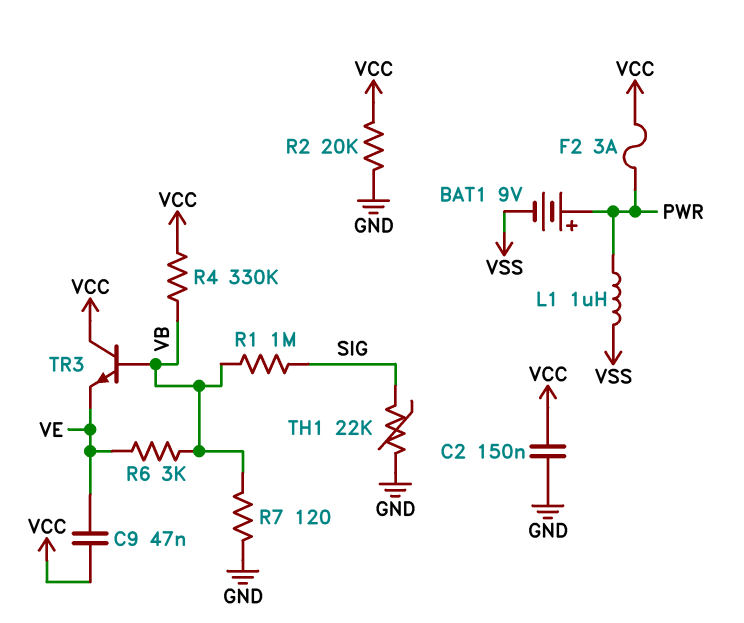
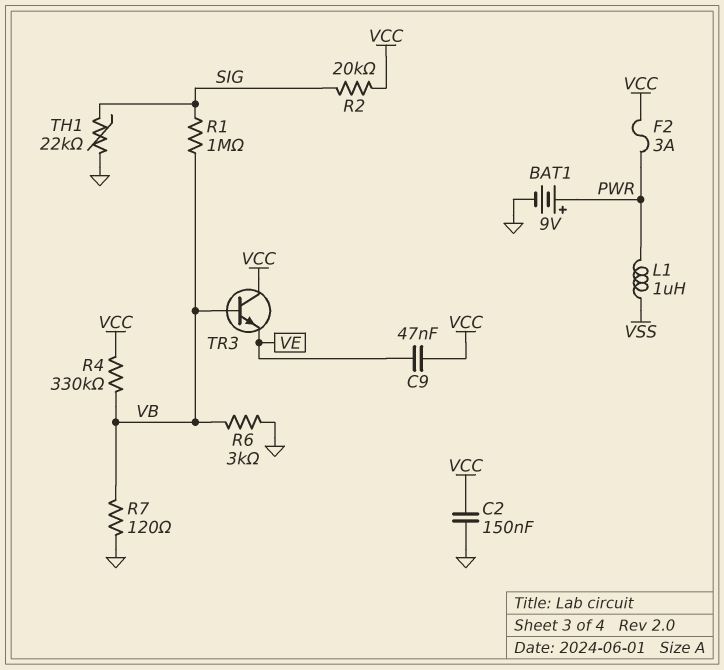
BAT1: 9V (plus PWR, minus VSS) -> 9V (plus PWR, minus GND)
R2: 20k (GND, VCC) -> 20k (SIG, VCC)
R6: 3k (VB, VE) -> 3k (GND, VB)

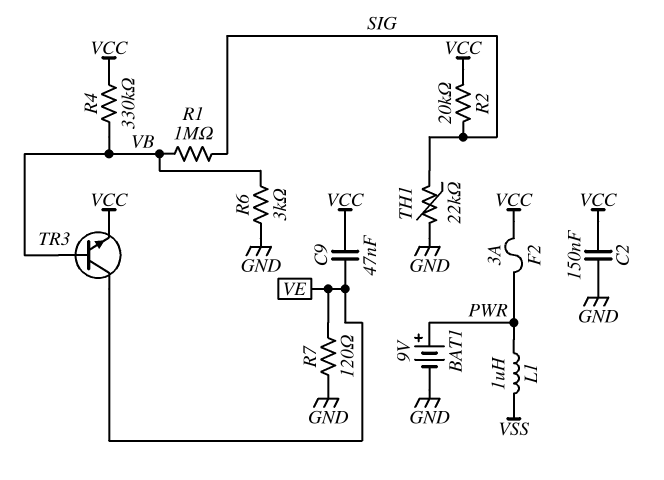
R7: 120 (GND, VB) -> 120 (GND, VE)
TR3: NPN (B VB, C VCC, E VE) -> NPN (B VB, C VE, E VCC)

